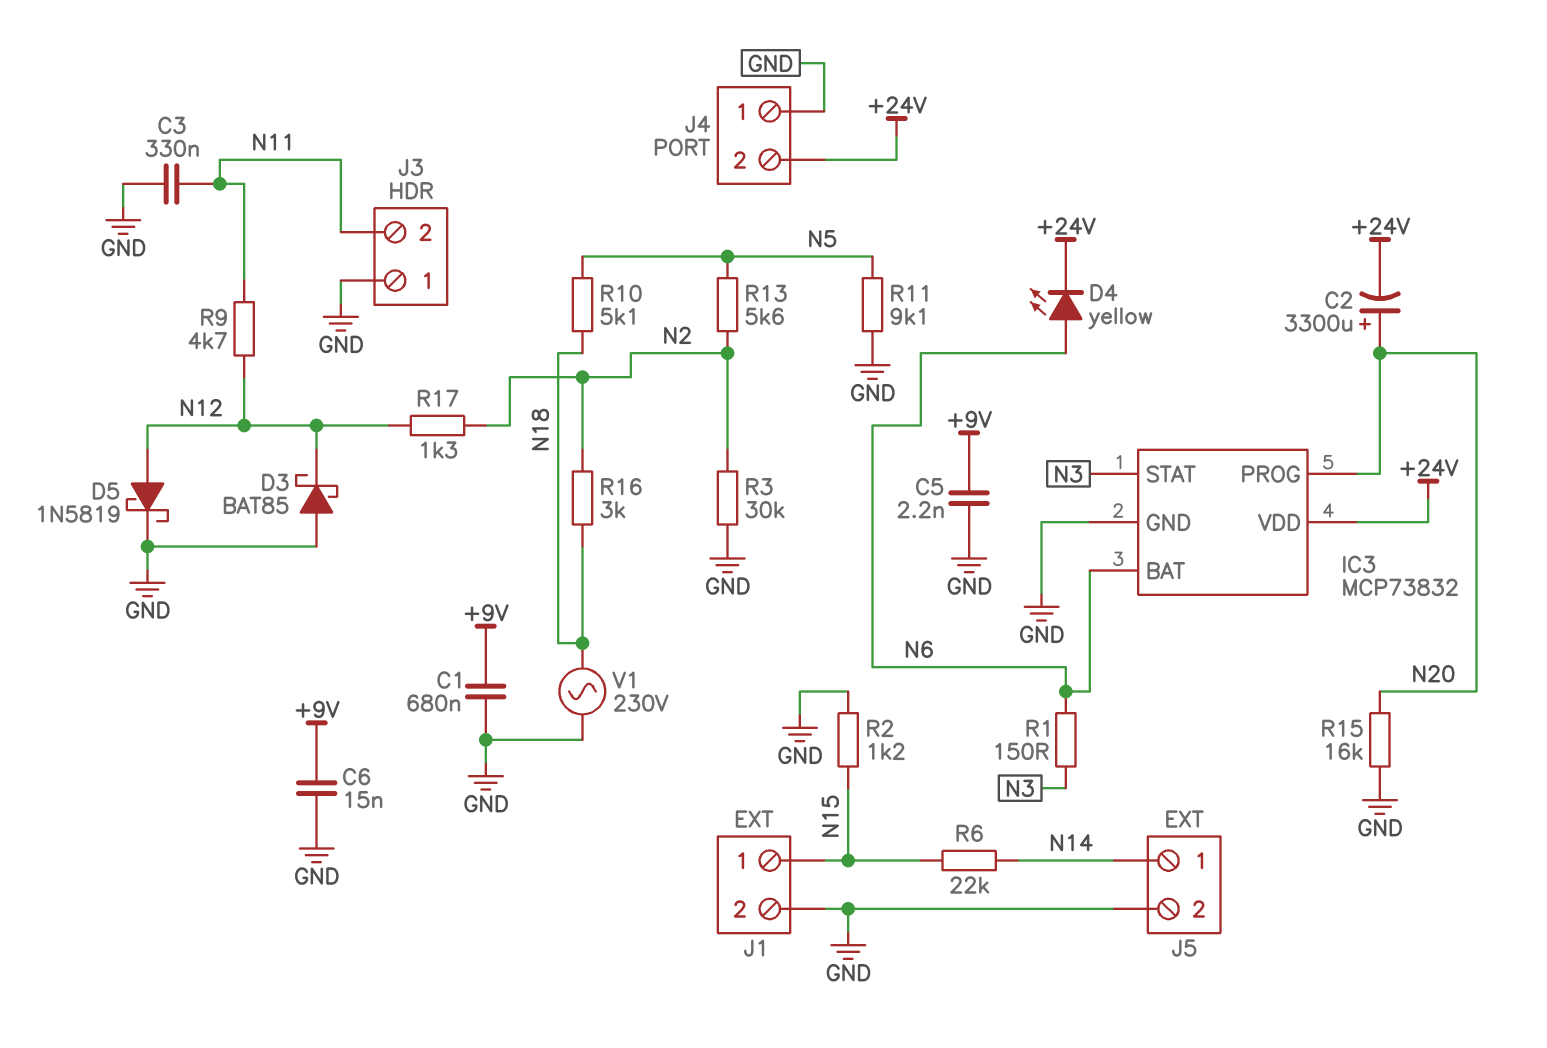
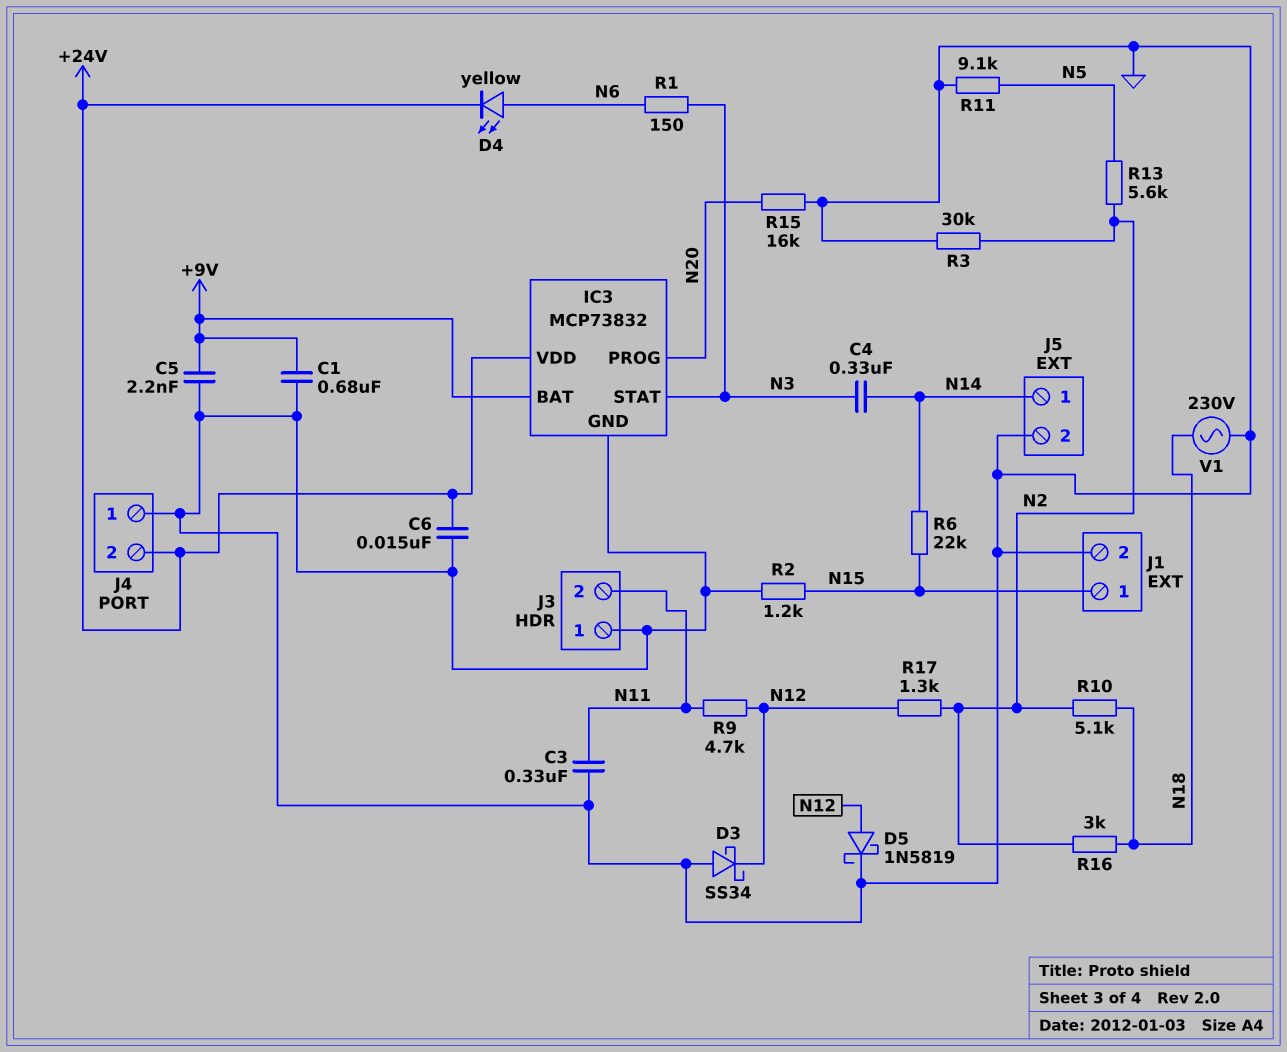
C2: 3300uF (plus N20, minus +24V) -> none
C4: none -> 330nF (N3, N14)
C6: 15nF (+9V, GND) -> 15nF (+24V, GND)
D3: schottky BAT85 (A GND, K N12) -> schottky SS34 (A GND, K N12)
IC3 pin BAT: N6 -> +9V
R10: 5.1k (N5, N18) -> 5.1k (N2, N18)

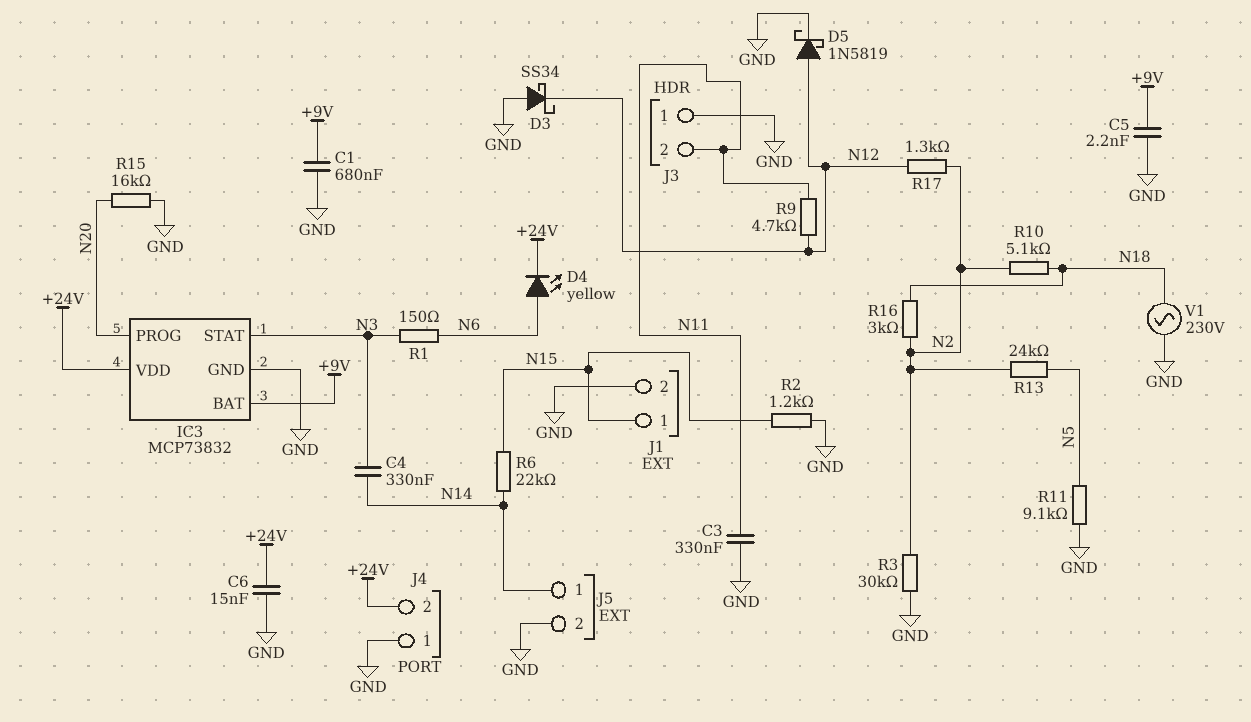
R13: 5.6k (N2, N5) -> 24k (N2, N5)

